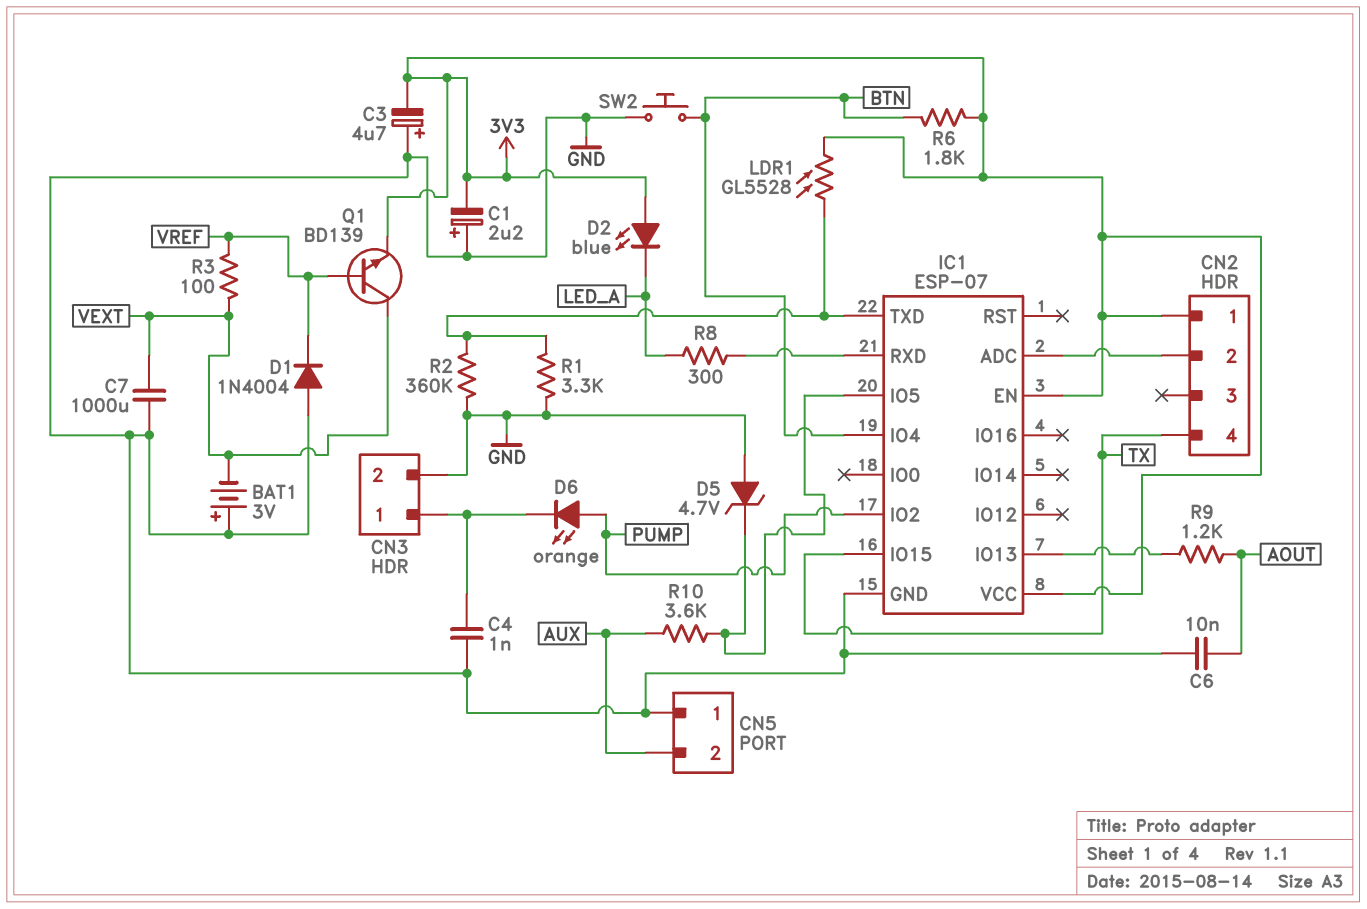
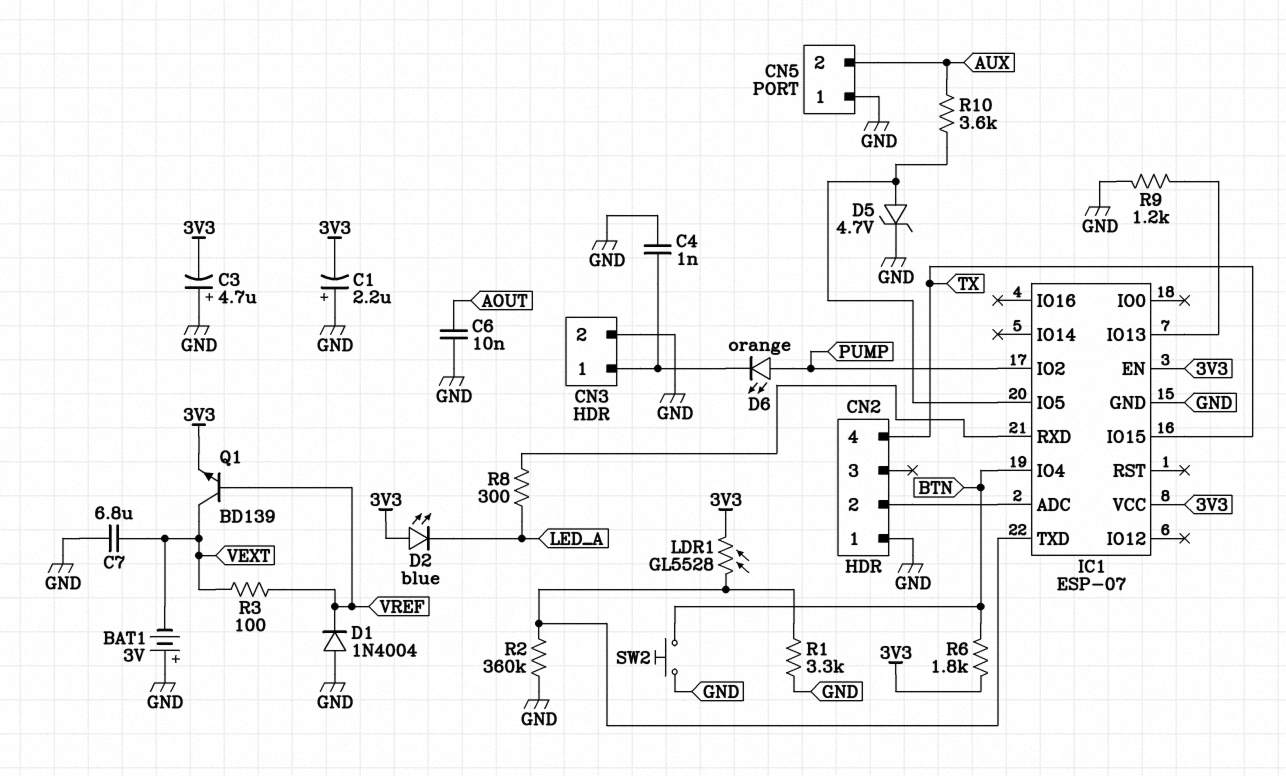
C7: 1000uF (GND, VEXT) -> 6.8uF (GND, VEXT)
CN2 pin 1: 3V3 -> GND
D5: zener 4.7V (A GND, K IC1/IO5) -> zener 4.7V (A IC1/IO5, K GND)
R9: 1.2k (AOUT, IC1/IO13) -> 1.2k (GND, IC1/IO13)

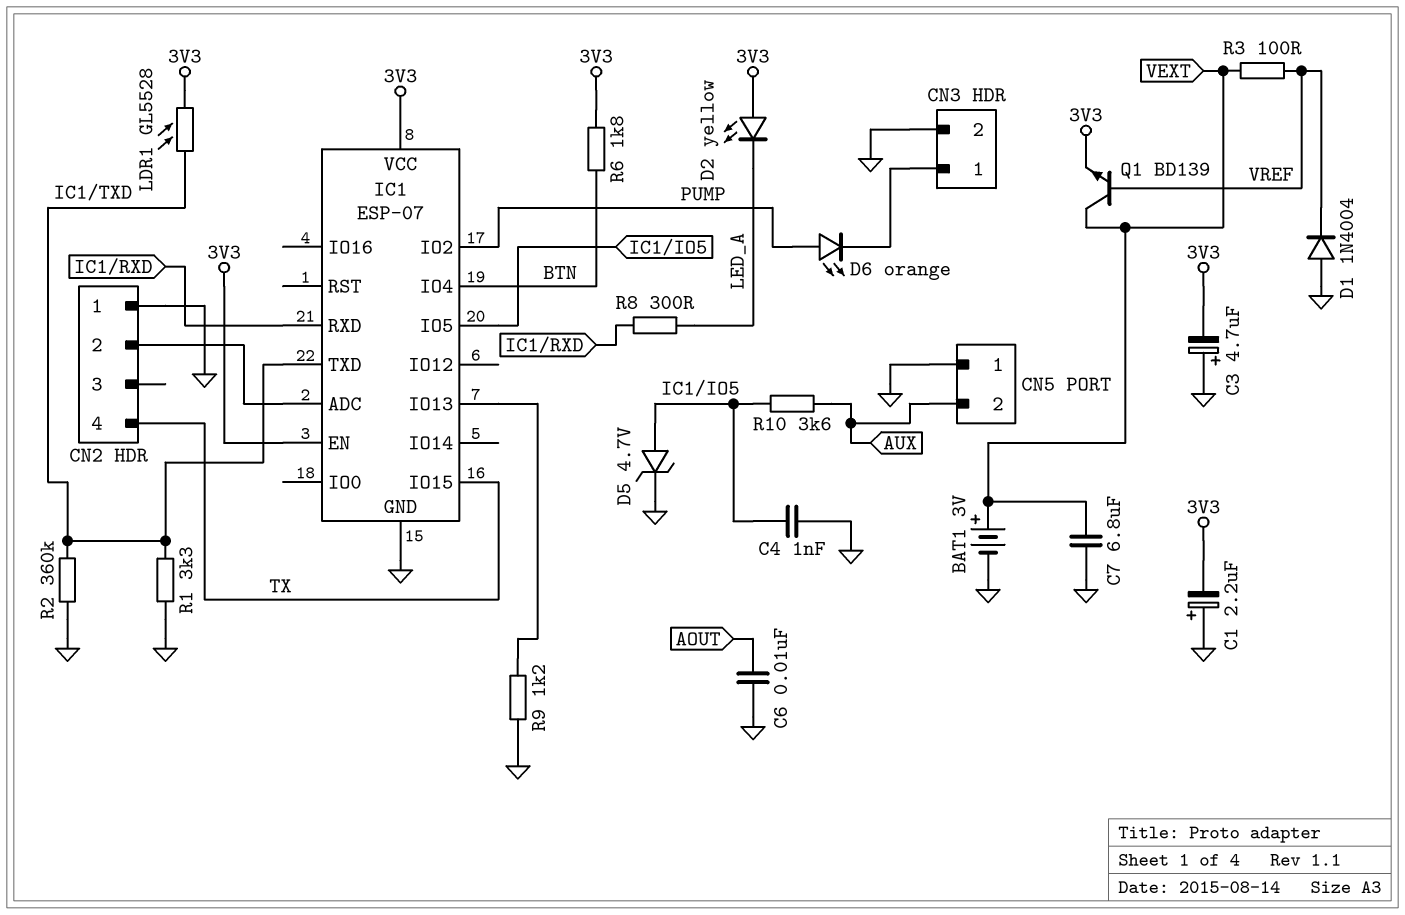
BAT1: 3V (plus GND, minus VEXT) -> 3V (plus VEXT, minus GND)
C4: 1nF (CN3/1, GND) -> 1nF (GND, IC1/IO5)
D2: LED blue (A 3V3, K LED_A) -> LED yellow (A 3V3, K LED_A)
SW2: button (BTN, GND) -> none

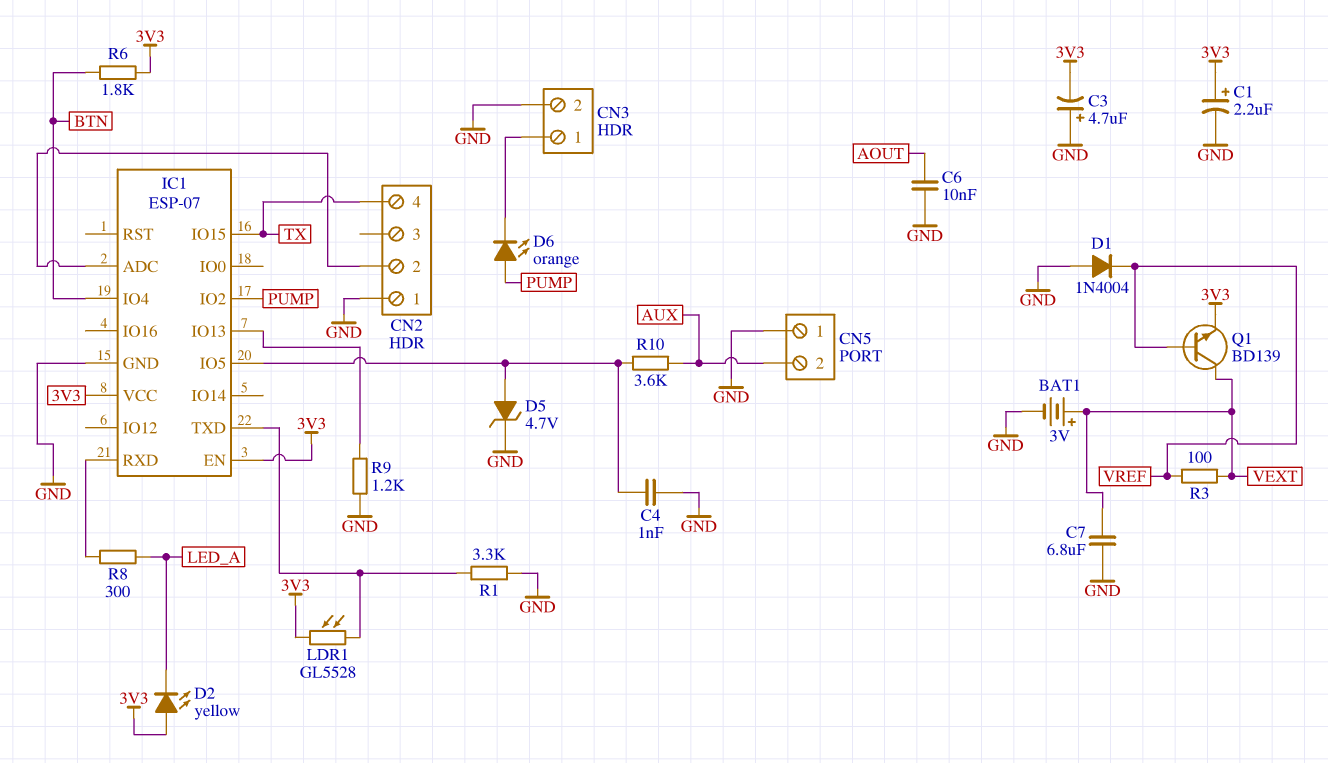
C1: 2.2uF (plus GND, minus 3V3) -> 2.2uF (plus 3V3, minus GND)
R2: 360k (GND, IC1/TXD) -> none

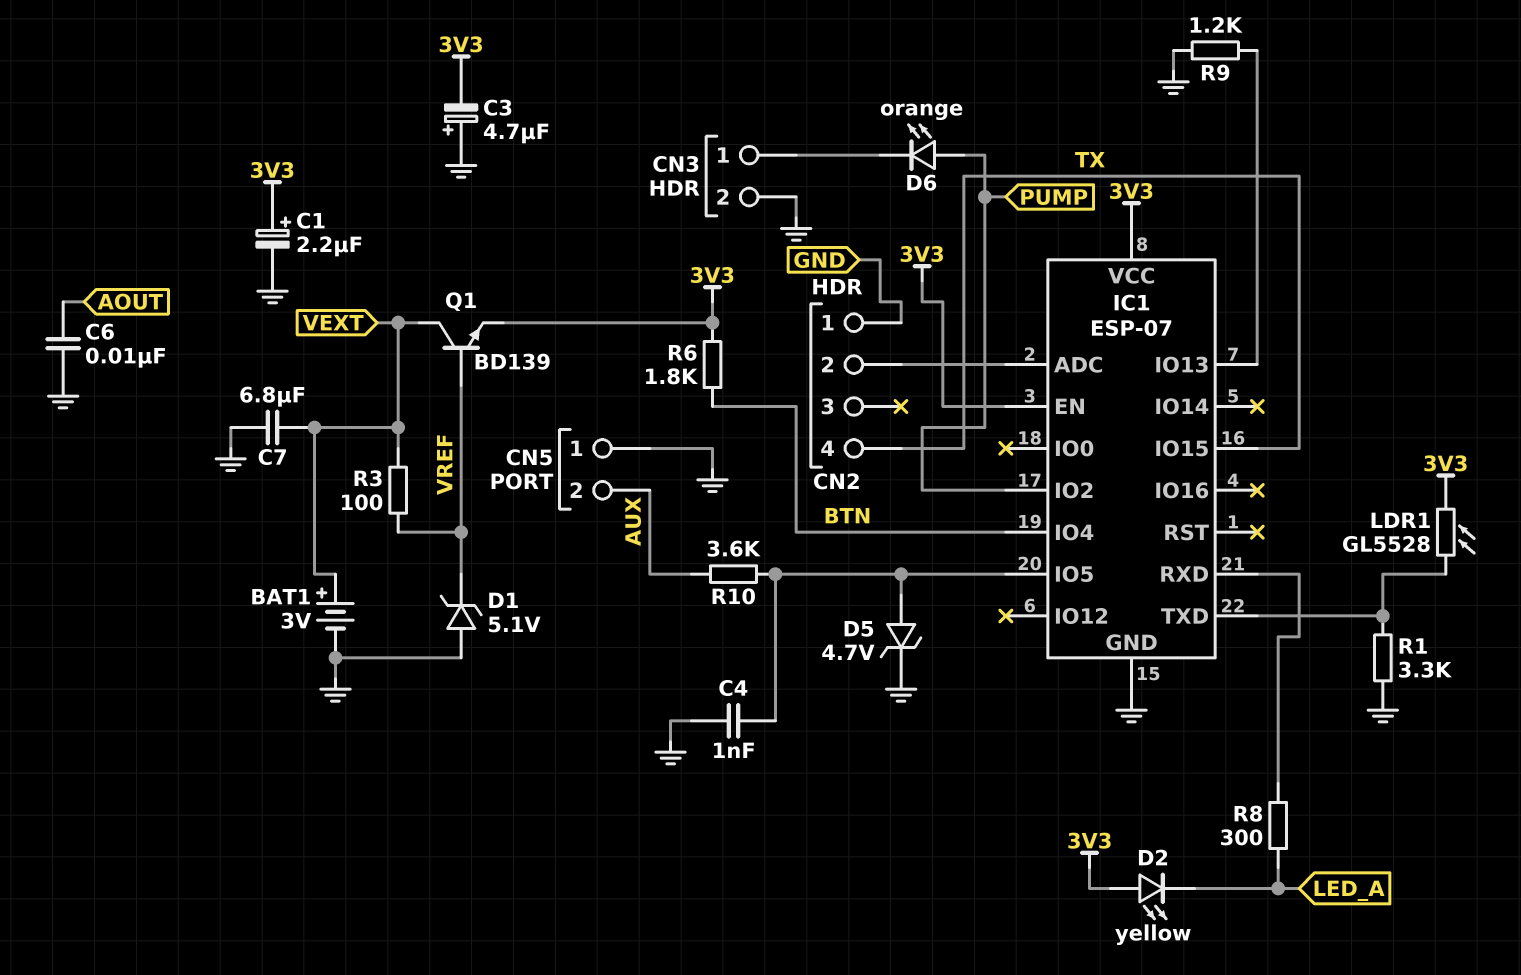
D1: diode 1N4004 (A GND, K VREF) -> zener 5.1V (A GND, K VREF)

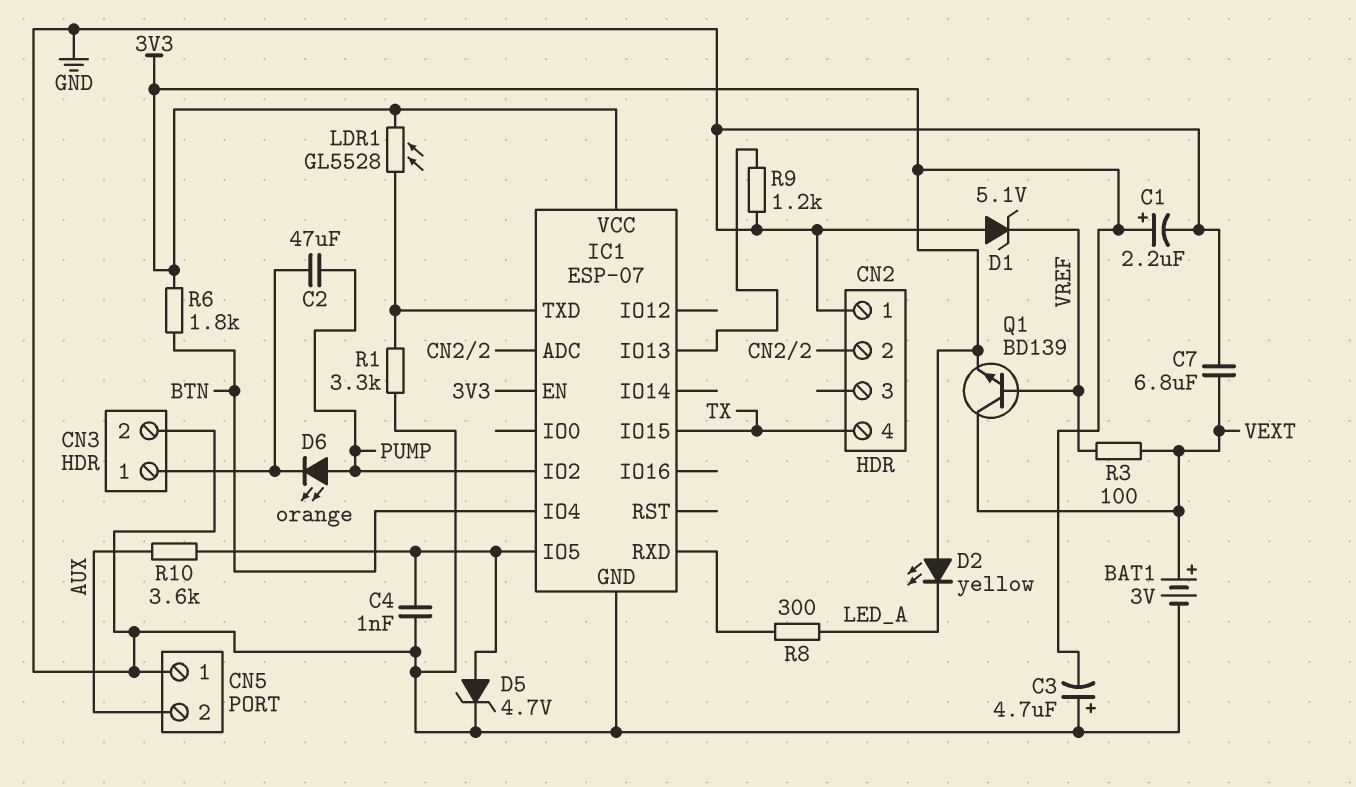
C2: none -> 47uF (CN3/1, PUMP)
C6: 10nF (AOUT, GND) -> none

